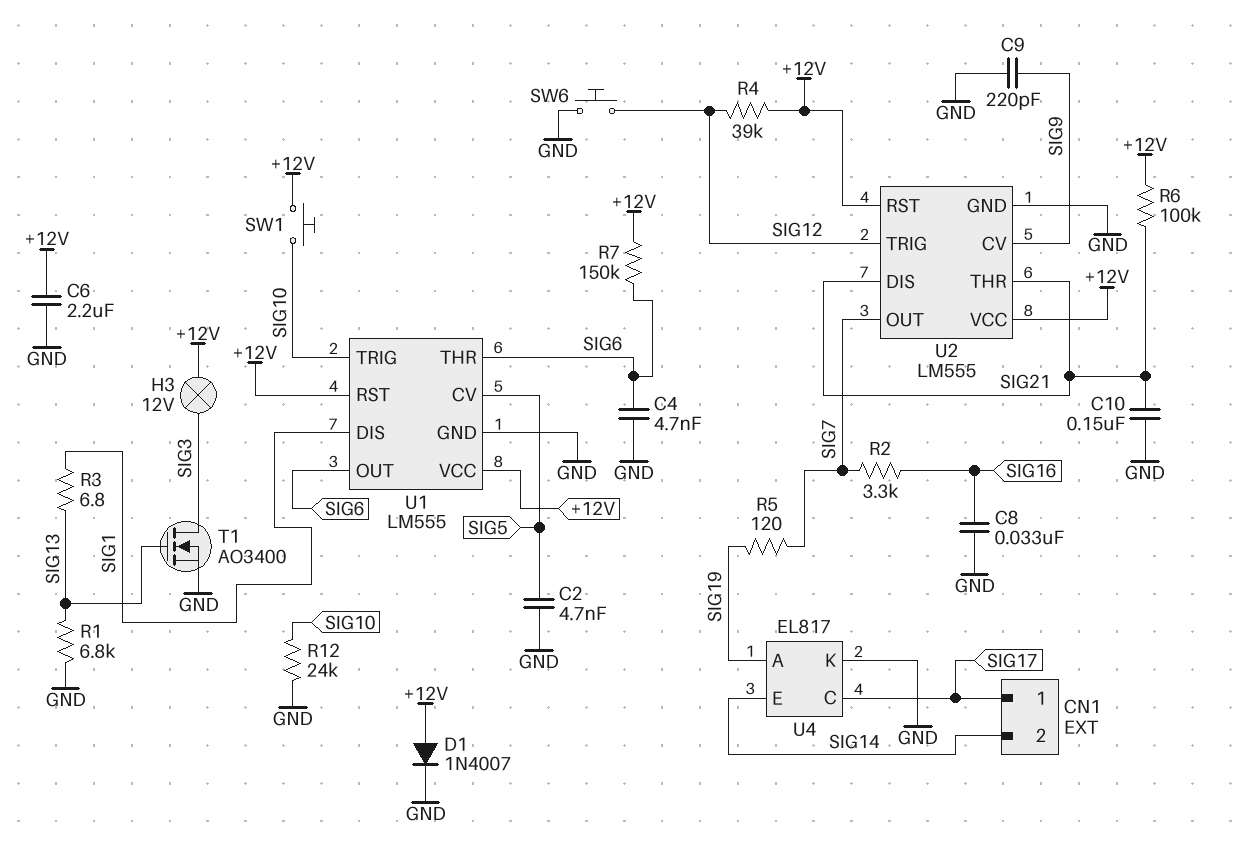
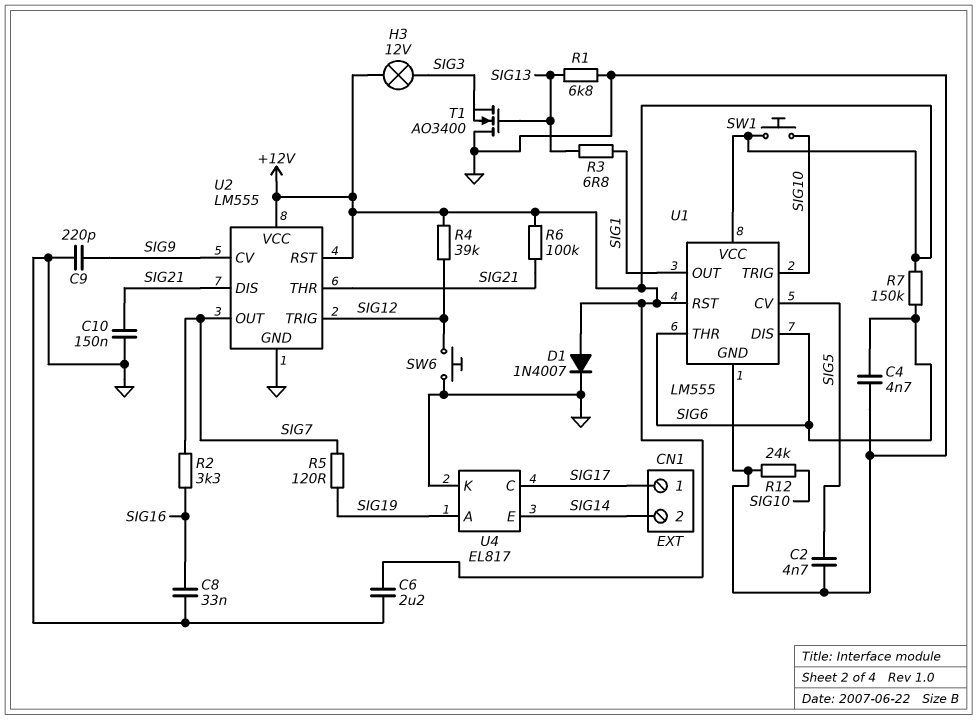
T1: NMOS AO3400 (G SIG13, D SIG3, S GND) -> NMOS AO3400 (G SIG13, D GND, S SIG3)
U1 pin DIS: SIG1 -> SIG6
U1 pin OUT: SIG6 -> SIG1

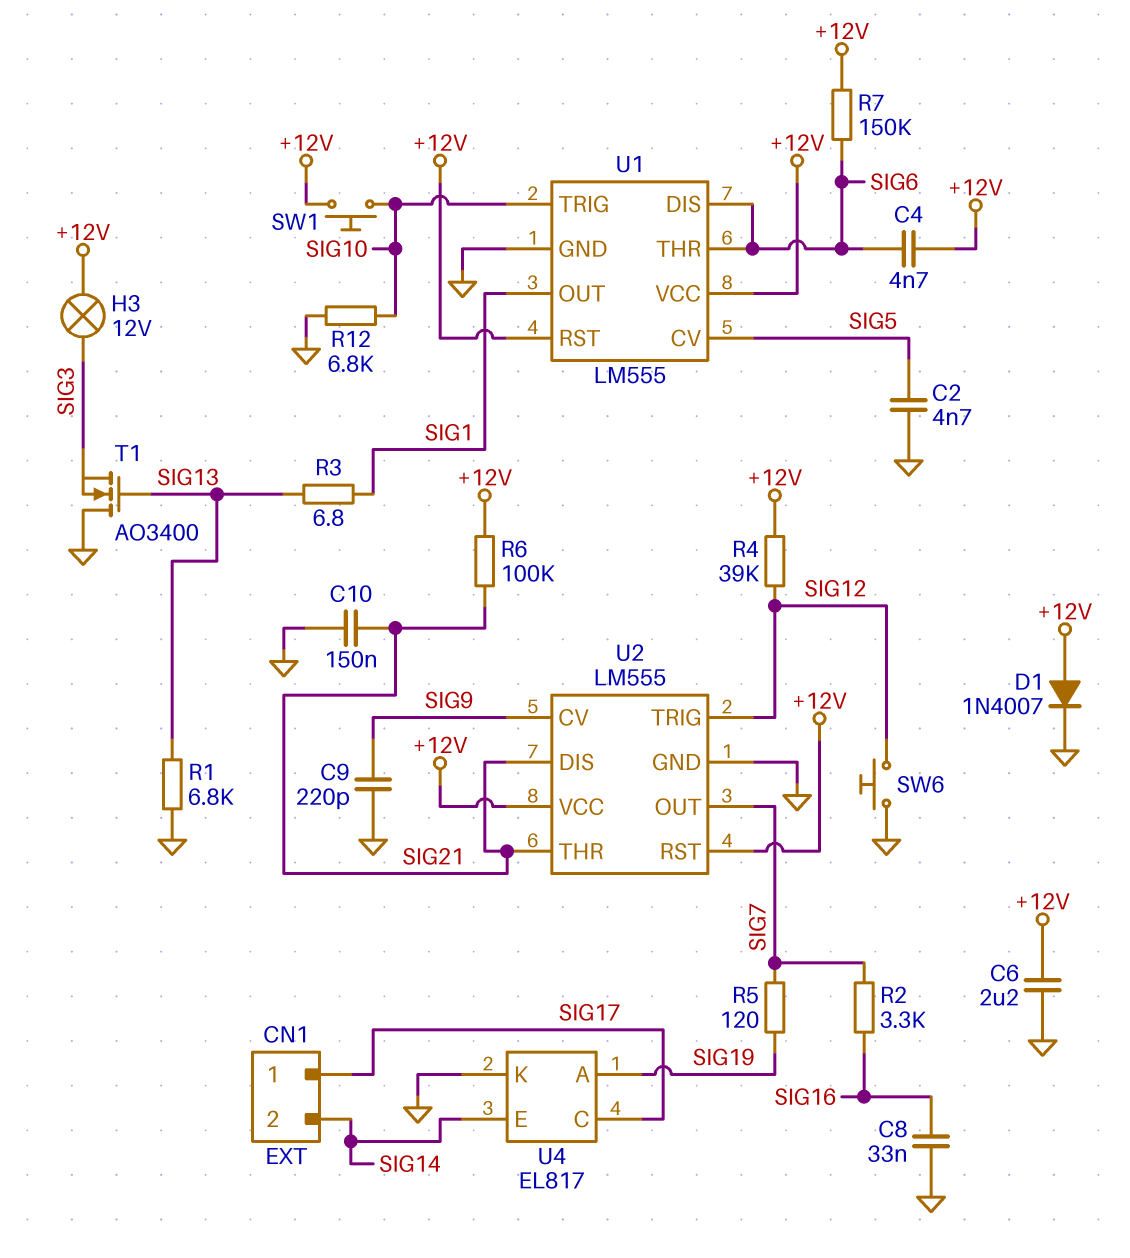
C4: 4.7nF (GND, SIG6) -> 4.7nF (+12V, SIG6)
R12: 24k (GND, SIG10) -> 6.8k (GND, SIG10)

